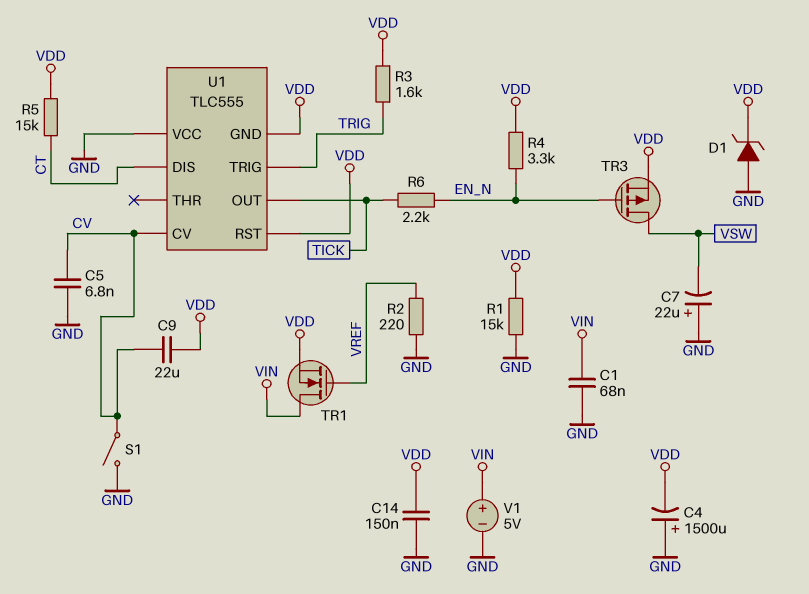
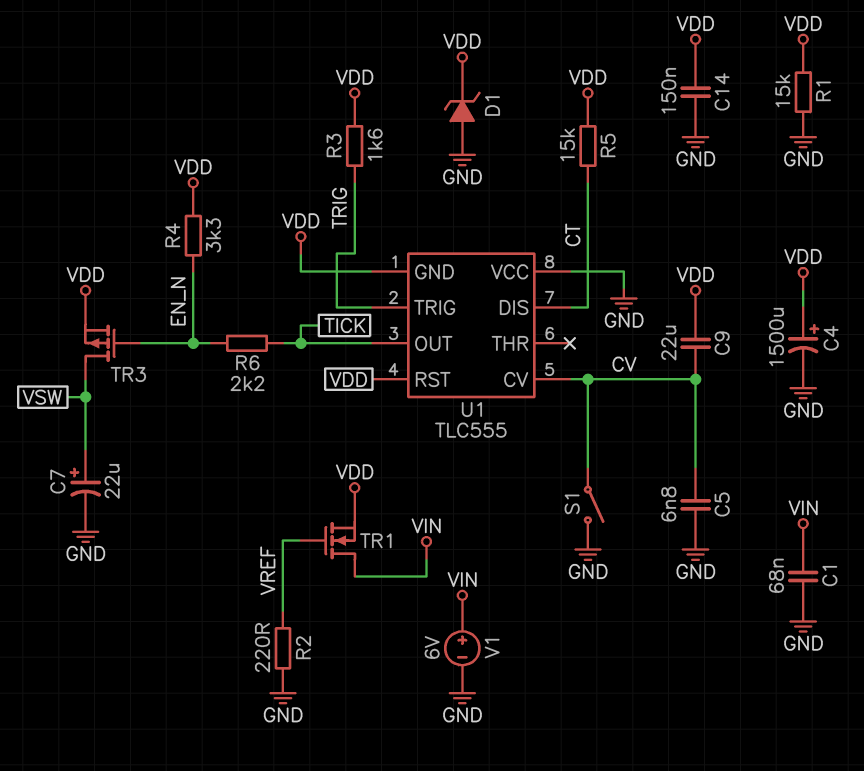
C4: 1500uF (plus GND, minus VDD) -> 1500uF (plus VDD, minus GND)
C7: 22uF (plus GND, minus VSW) -> 22uF (plus VSW, minus GND)
V1: 5V (plus VIN, minus GND) -> 6V (plus VIN, minus GND)

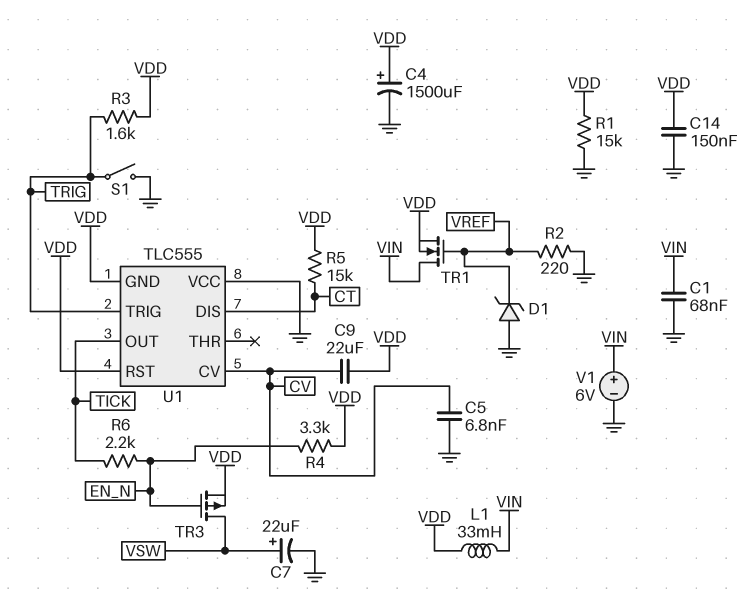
D1: zener (A GND, K VDD) -> zener (A GND, K VREF)
L1: none -> 33mH (VDD, VIN)
S1: switch (CV, GND) -> switch (GND, TRIG)

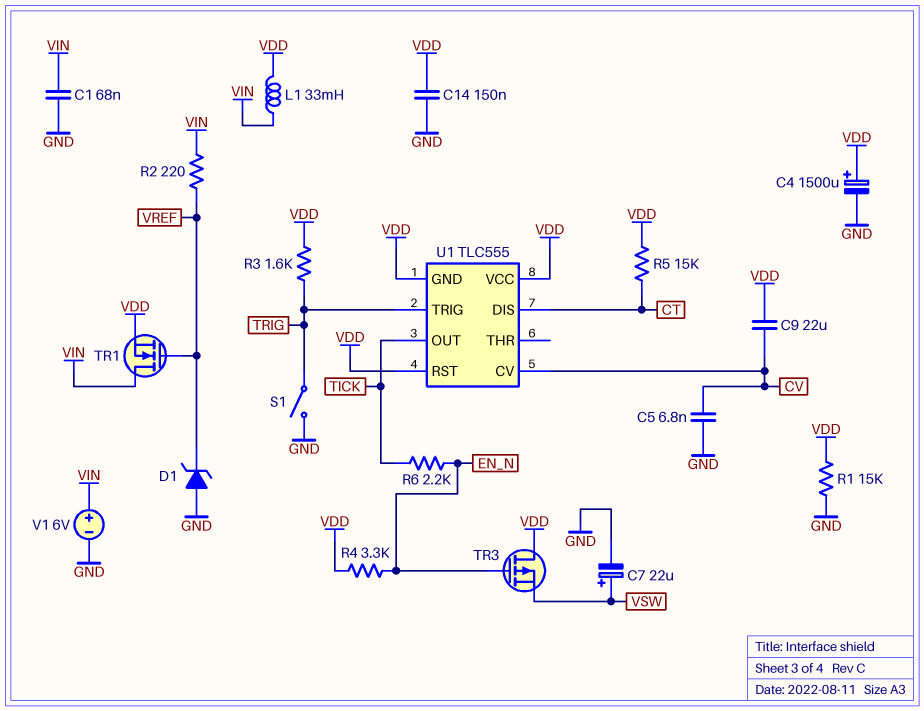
R2: 220 (GND, VREF) -> 220 (VIN, VREF)
TR3: PMOS (G EN_N, D VSW, S VDD) -> PMOS (G EN_N, D VDD, S VSW)
U1 pin VCC: GND -> VDD

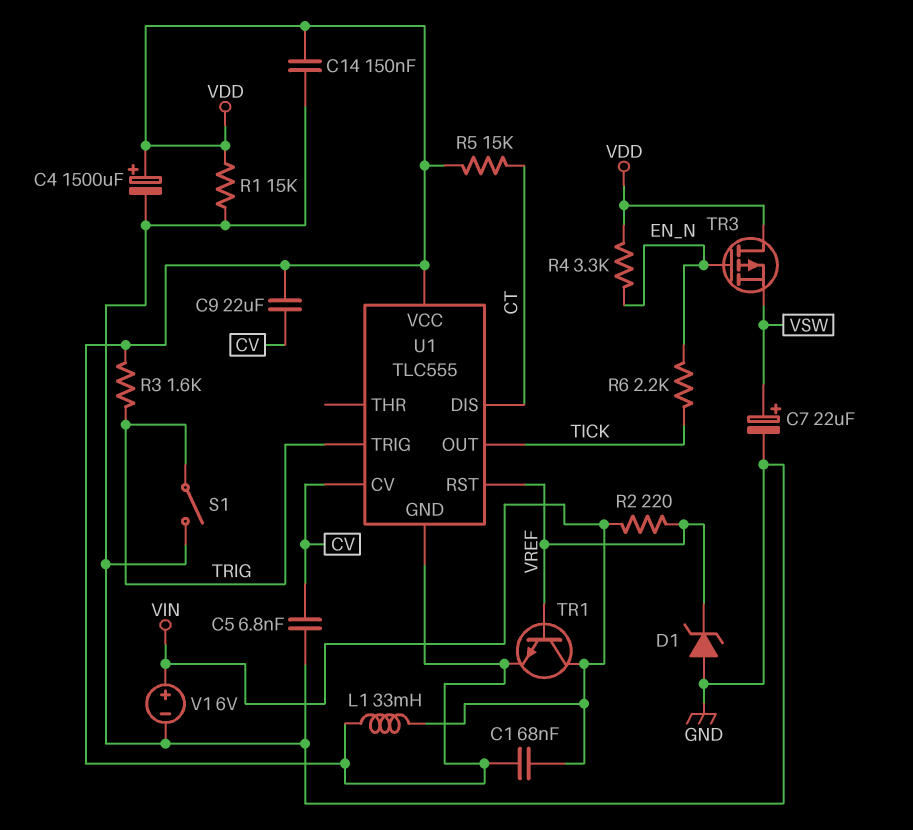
C1: 68nF (GND, VIN) -> 68nF (VDD, VIN)
TR1: NMOS (G VREF, D VIN, S VDD) -> NPN (B VREF, C VIN, E VDD)
U1 pin RST: VDD -> VREF

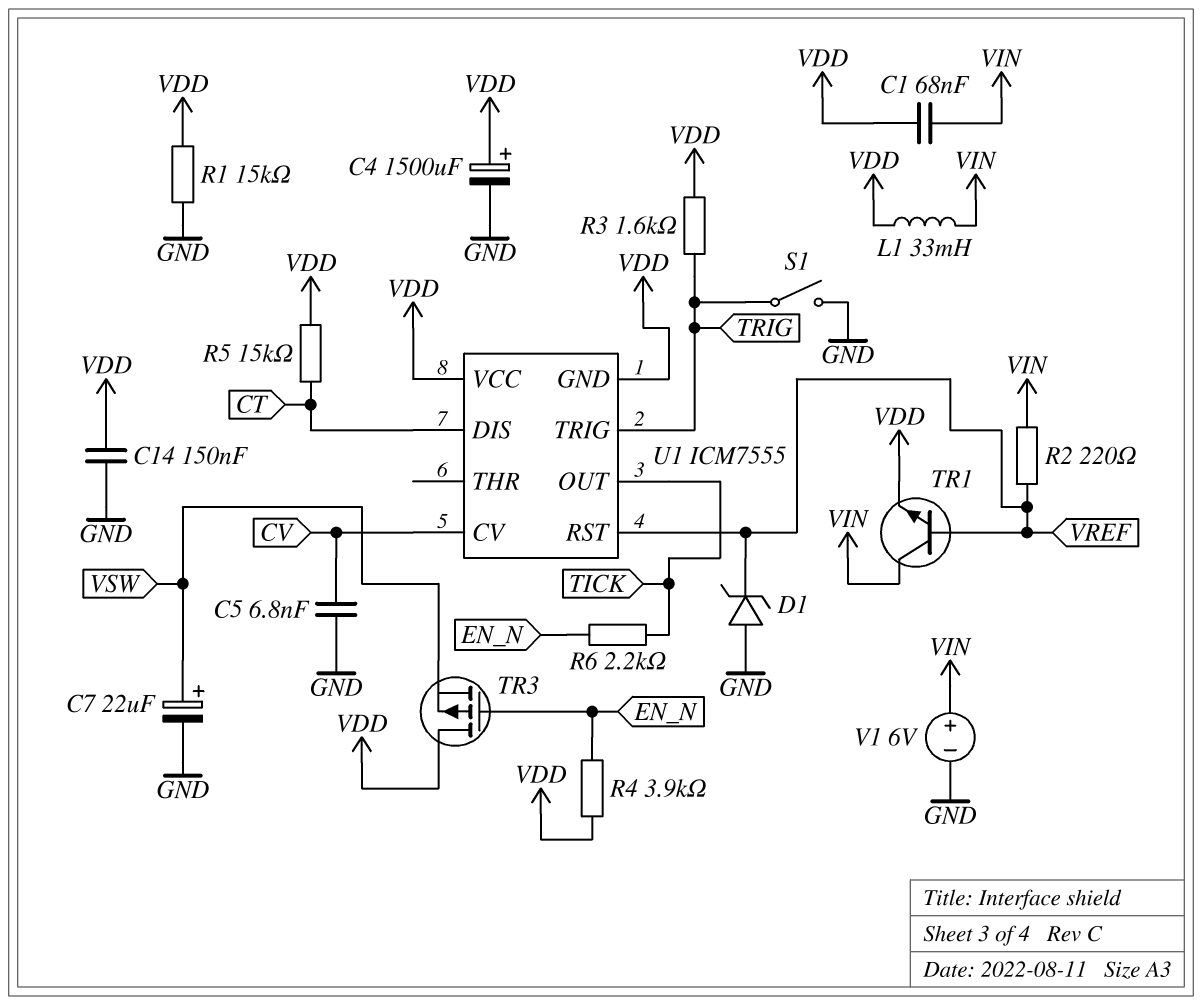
C9: 22uF (CV, VDD) -> none
R4: 3.3k (EN_N, VDD) -> 3.9k (EN_N, VDD)
U1: TLC555 -> ICM7555

